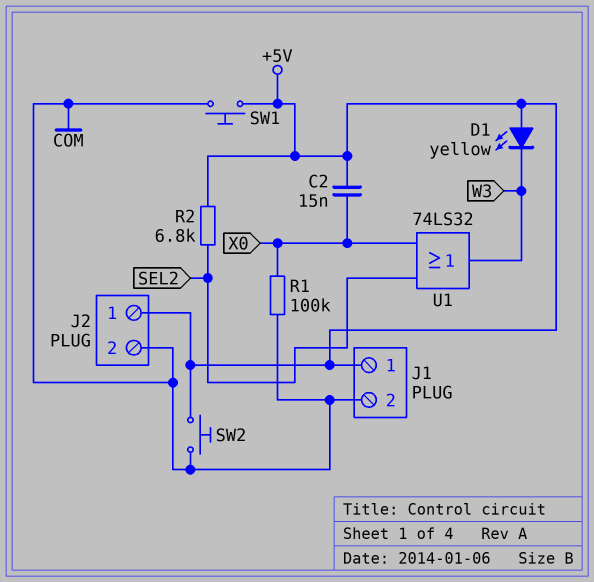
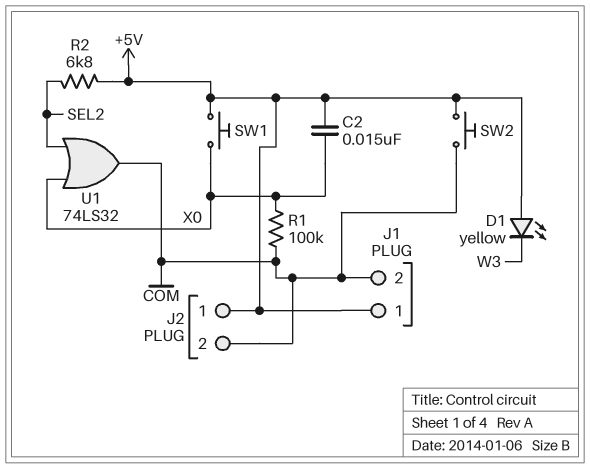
SW1: button (+5V, COM) -> button (+5V, X0)
U1: OR 74LS32 (in SEL2, in X0, out W3) -> OR 74LS32 (in SEL2, in X0, out COM)

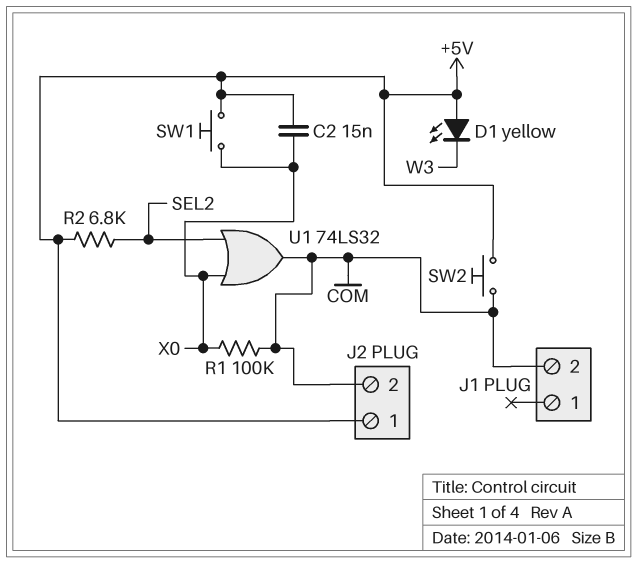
J1 pin 1: +5V -> none

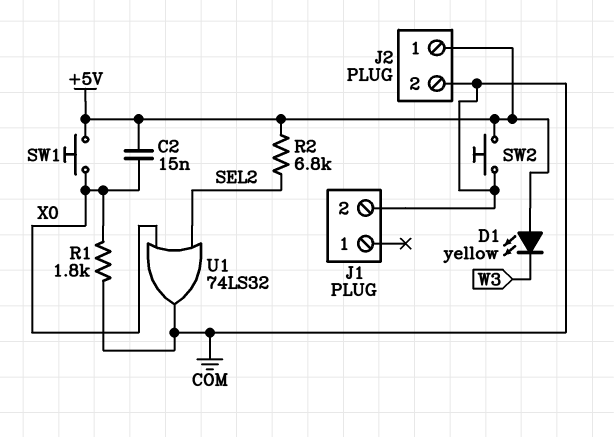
R1: 100k (COM, X0) -> 1.8k (COM, X0)

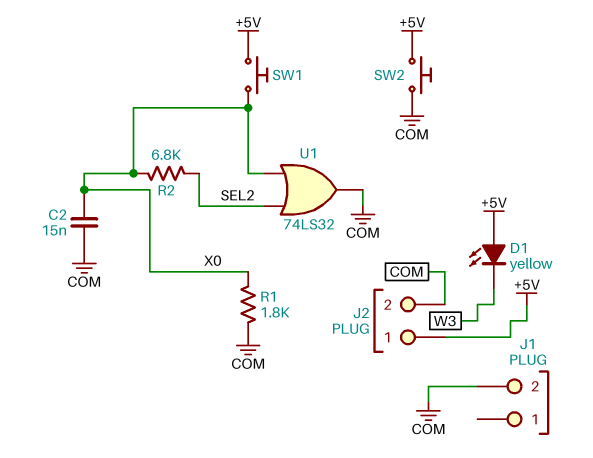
C2: 15nF (+5V, X0) -> 15nF (COM, X0)
R2: 6.8k (+5V, SEL2) -> 6.8k (SEL2, X0)

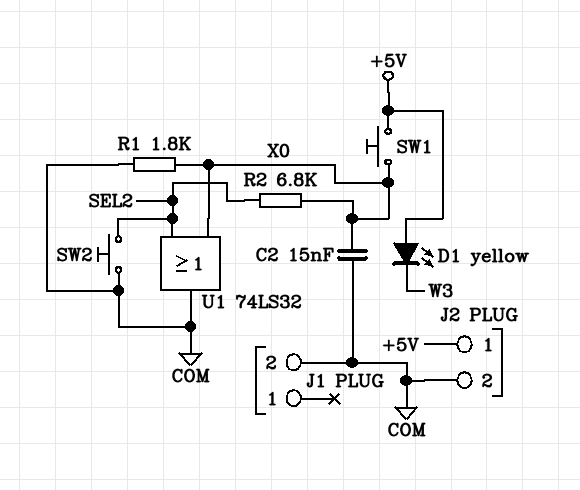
SW2: button (+5V, COM) -> button (COM, SEL2)

